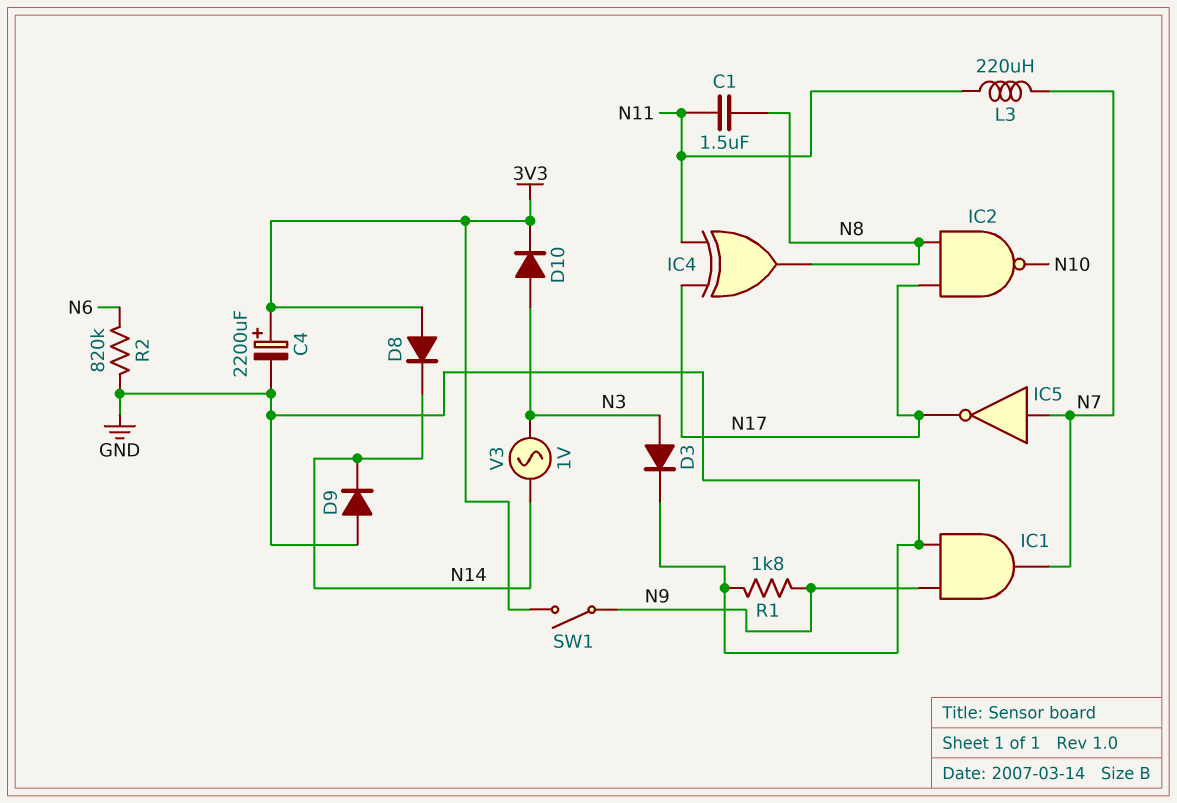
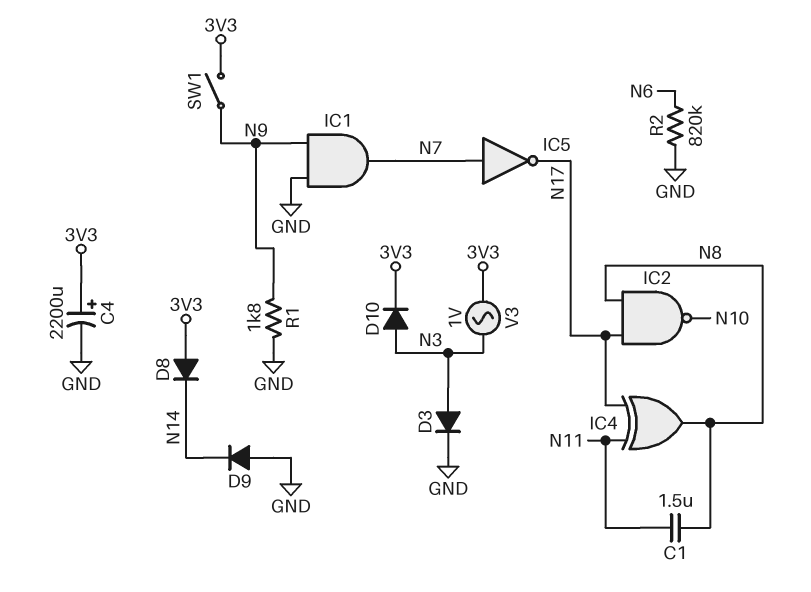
L3: 220uH (N7, N11) -> none
V3: AC 1V (N3, N14) -> AC 1V (3V3, N3)

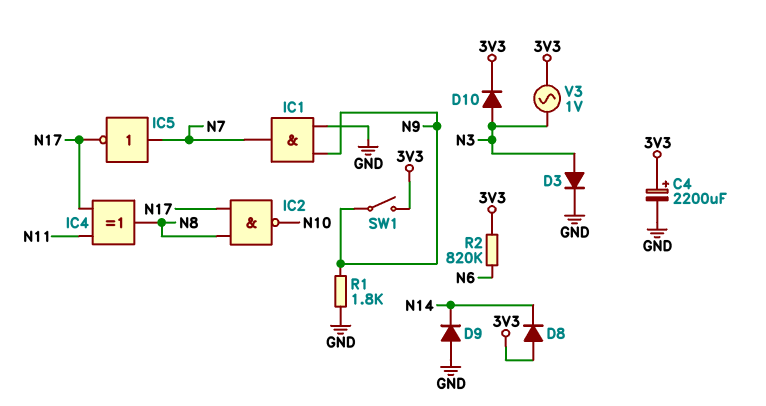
C1: 1.5uF (N8, N11) -> none
R2: 820k (GND, N6) -> 820k (3V3, N6)

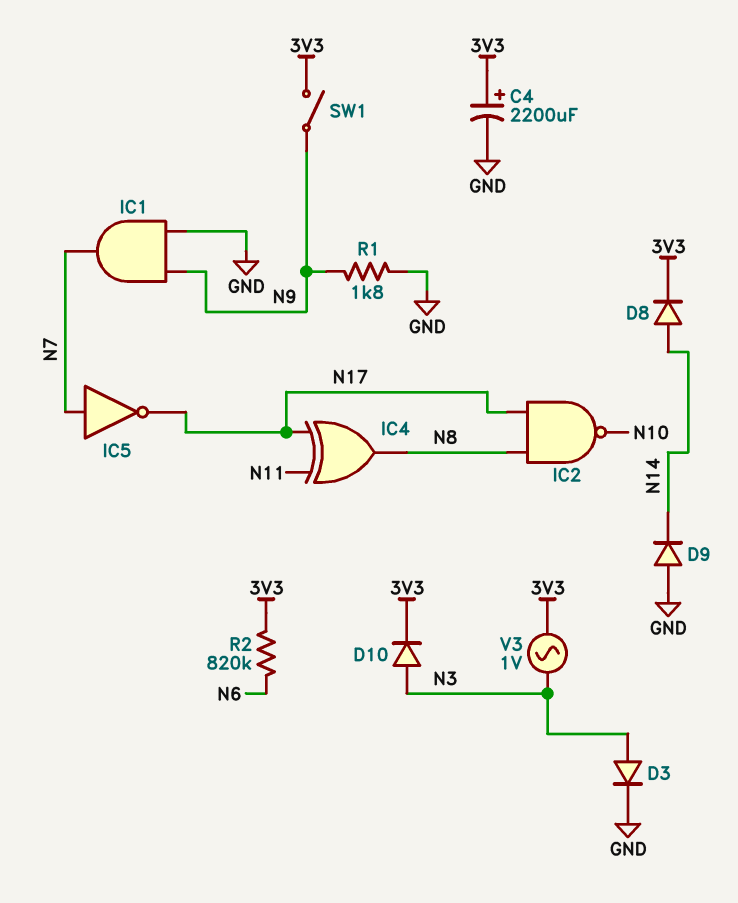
D8: diode (A 3V3, K N14) -> diode (A N14, K 3V3)

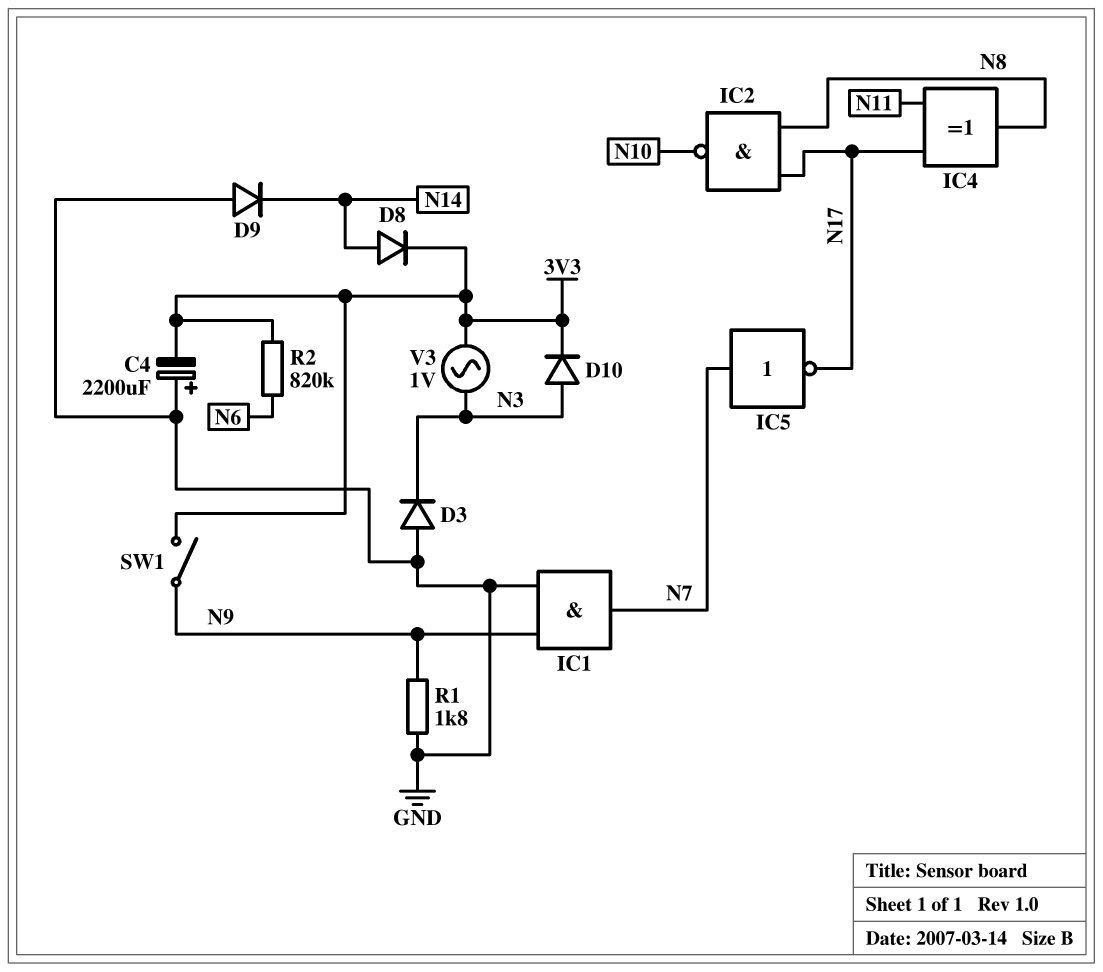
C4: 2200uF (plus 3V3, minus GND) -> 2200uF (plus GND, minus 3V3)
D3: diode (A N3, K GND) -> diode (A GND, K N3)

